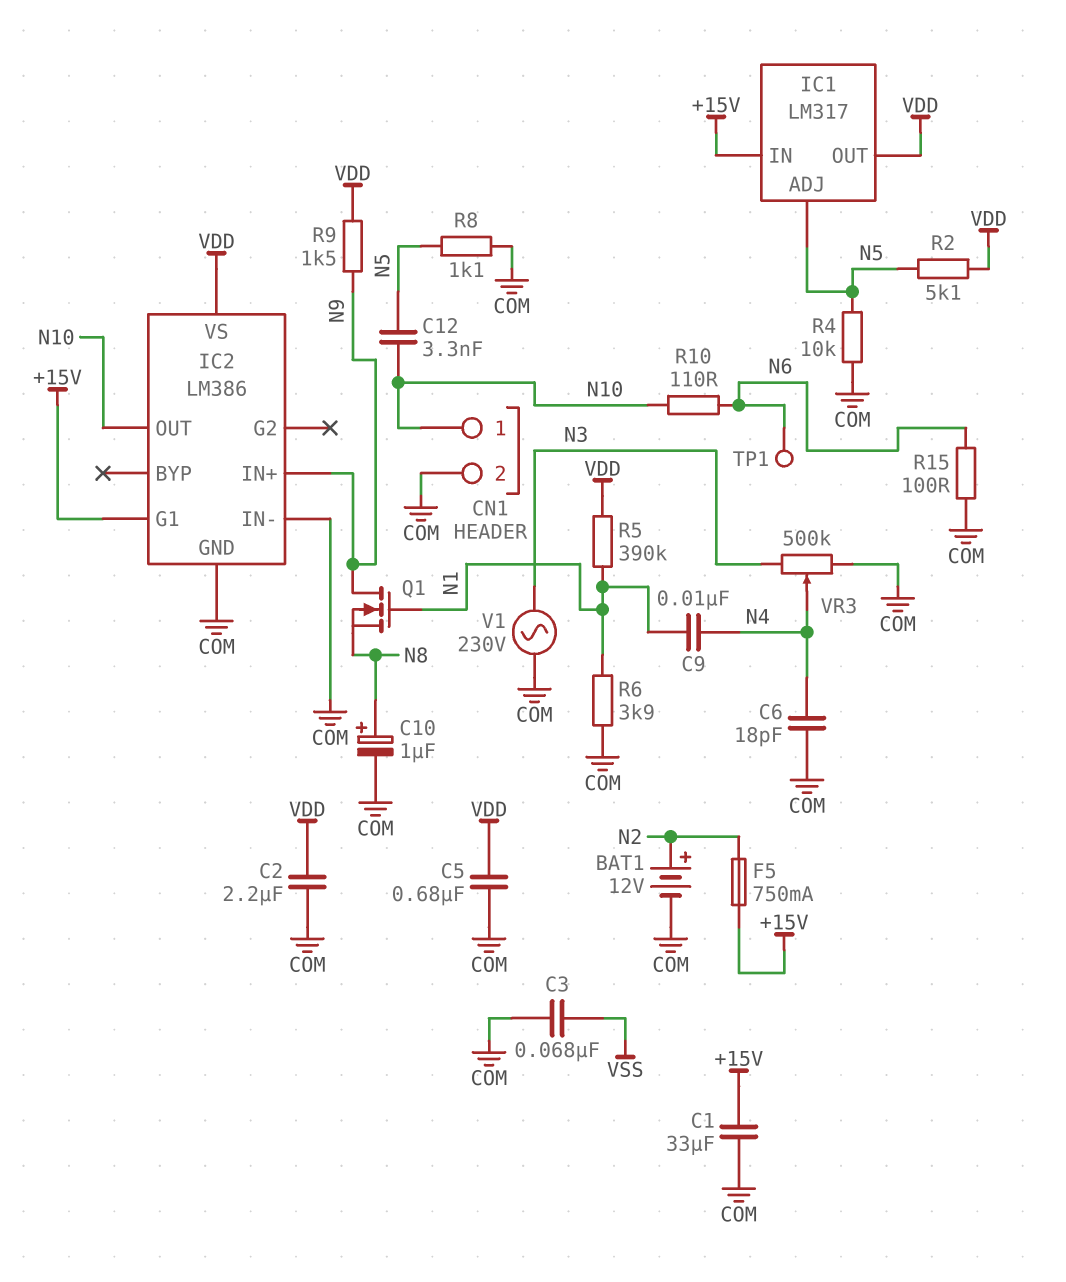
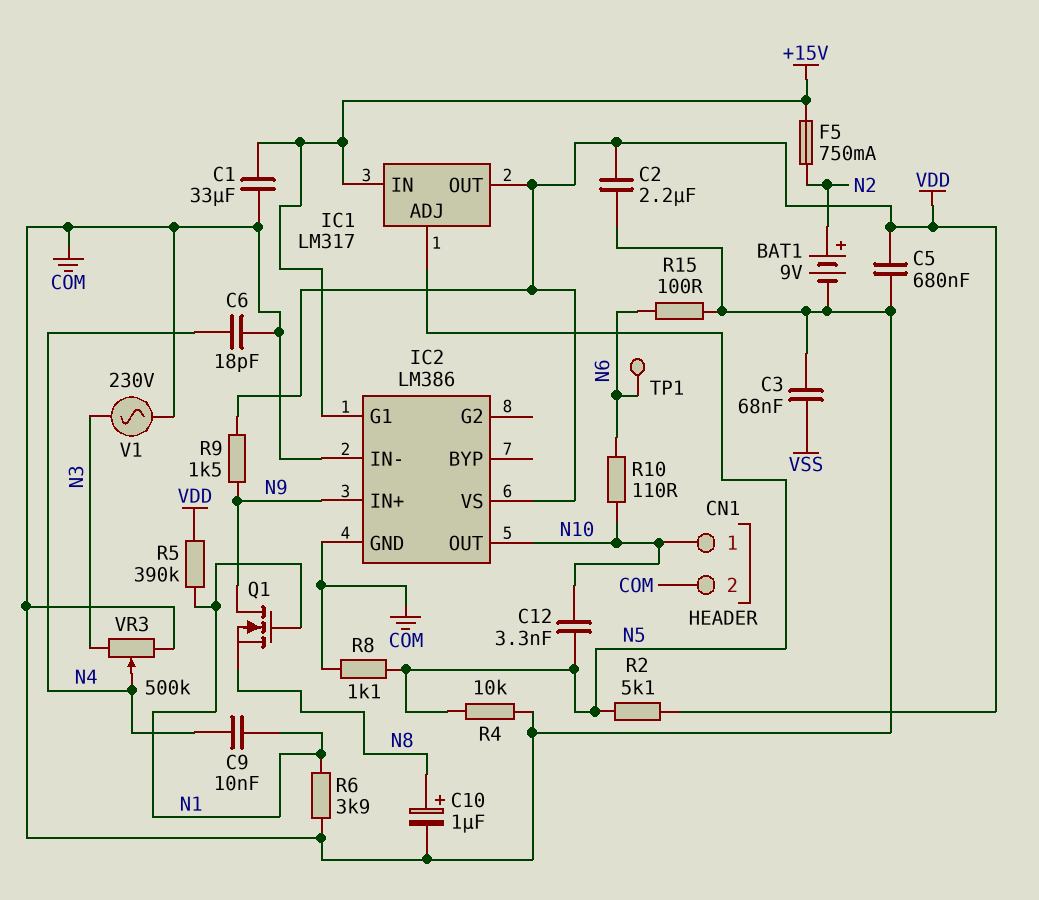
BAT1: 12V (plus N2, minus COM) -> 9V (plus N2, minus COM)

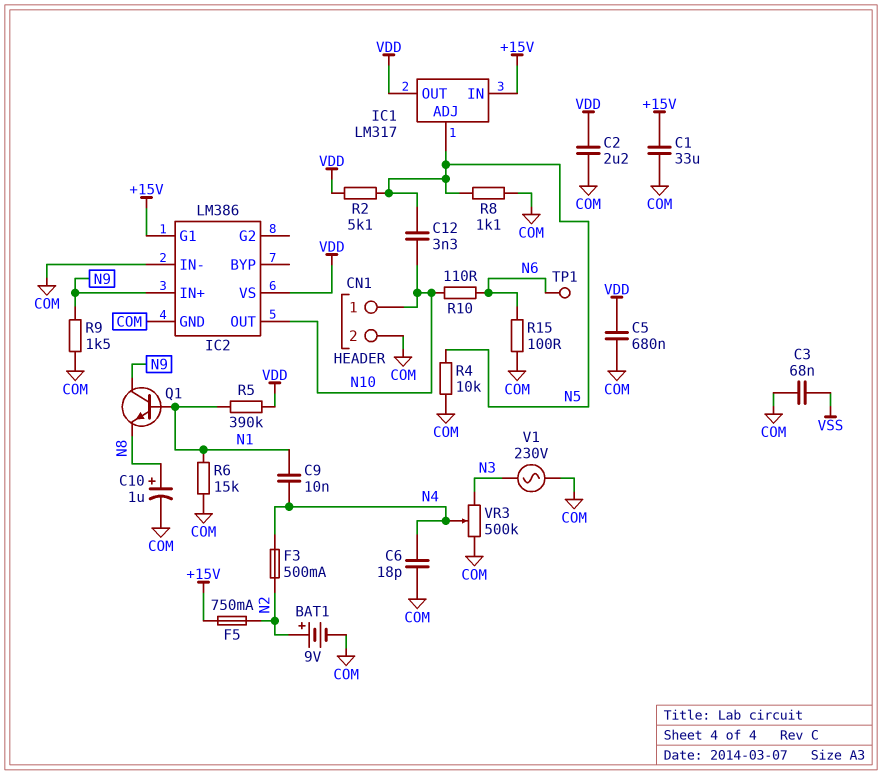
F3: none -> 500mA (N2, N4)
Q1: NMOS (G N1, D N9, S N8) -> NPN (B N1, C N9, E N8)
R6: 3.9k (COM, N1) -> 15k (COM, N1)
R9: 1.5k (N9, VDD) -> 1.5k (COM, N9)

